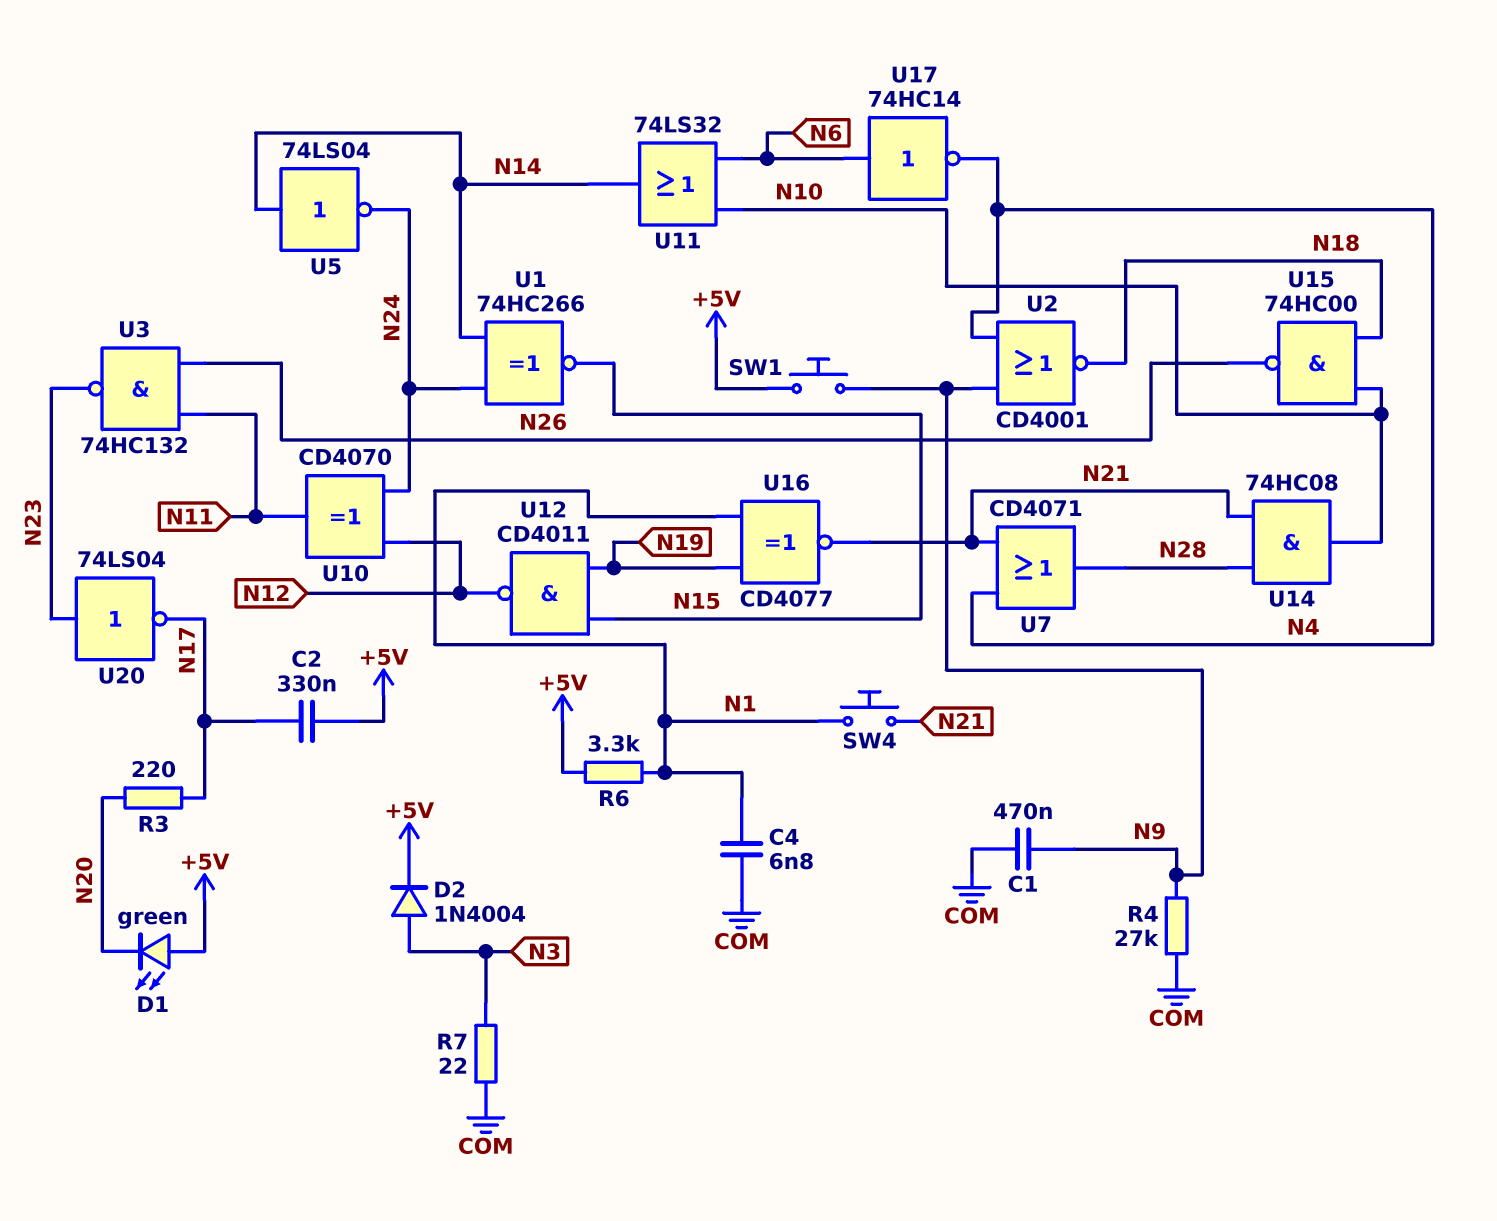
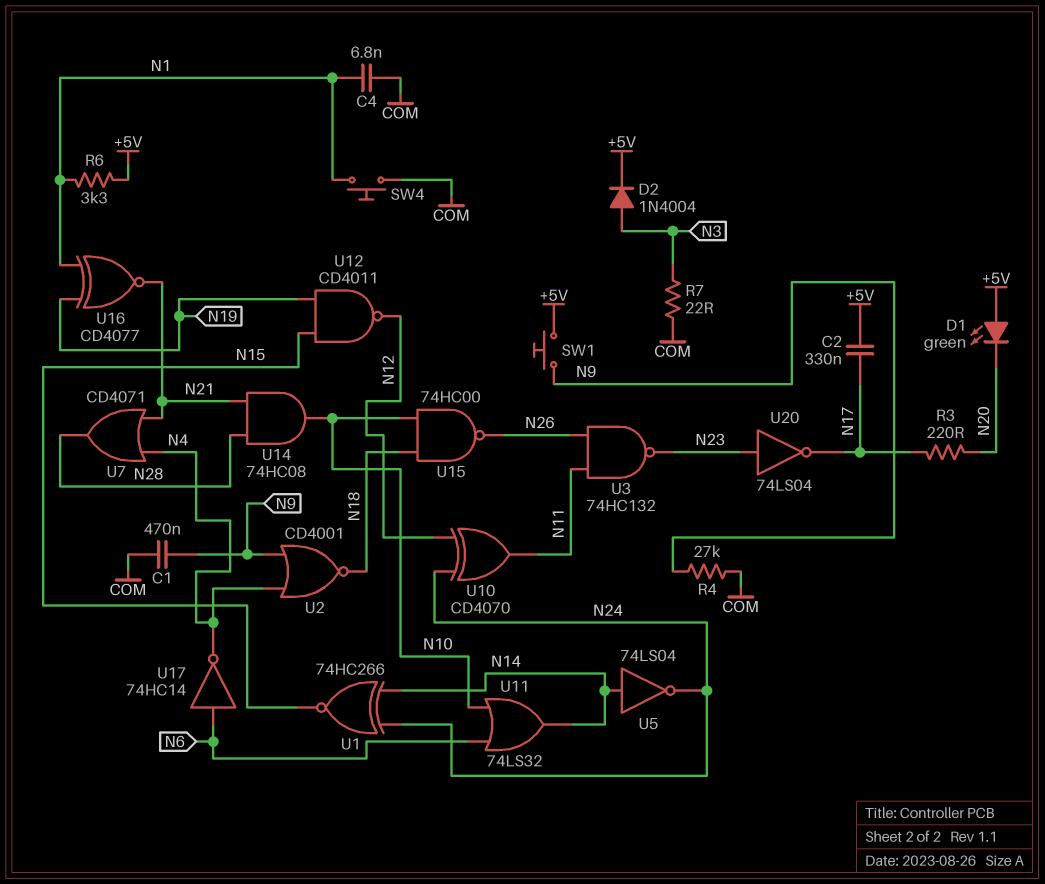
SW4: button (N1, N21) -> button (COM, N1)

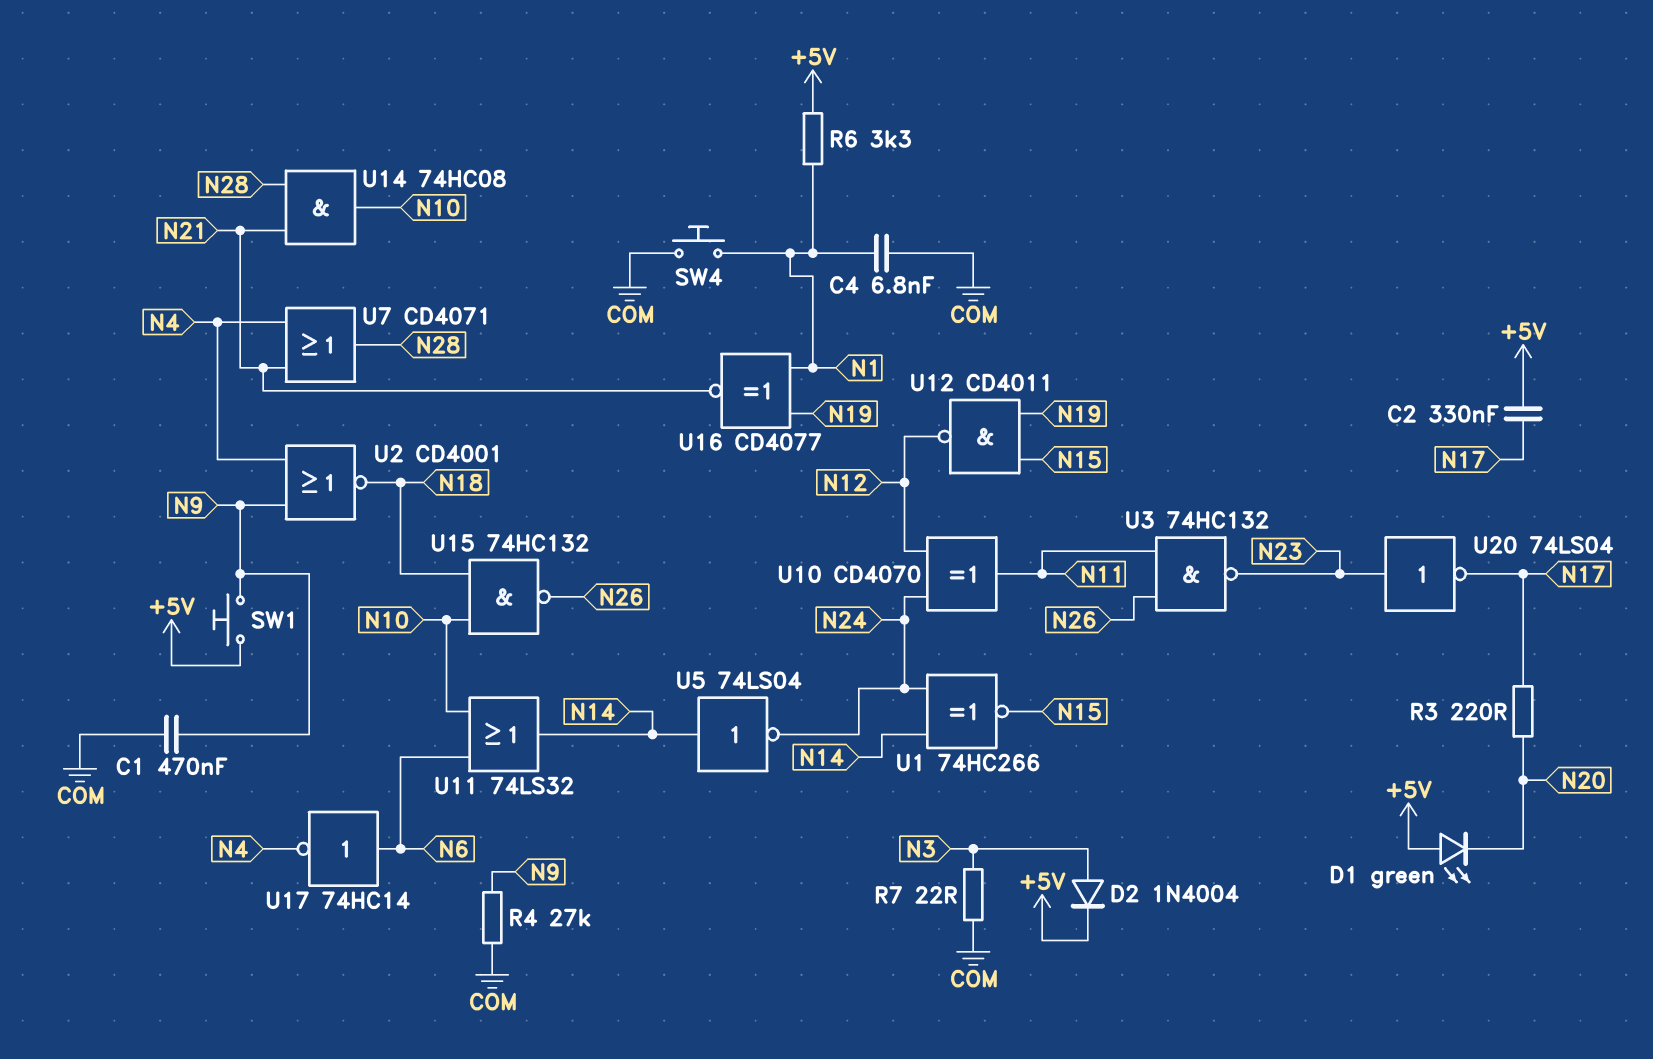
U15: NAND 74HC00 (in N10, in N18, out N26) -> NAND 74HC132 (in N10, in N18, out N26)

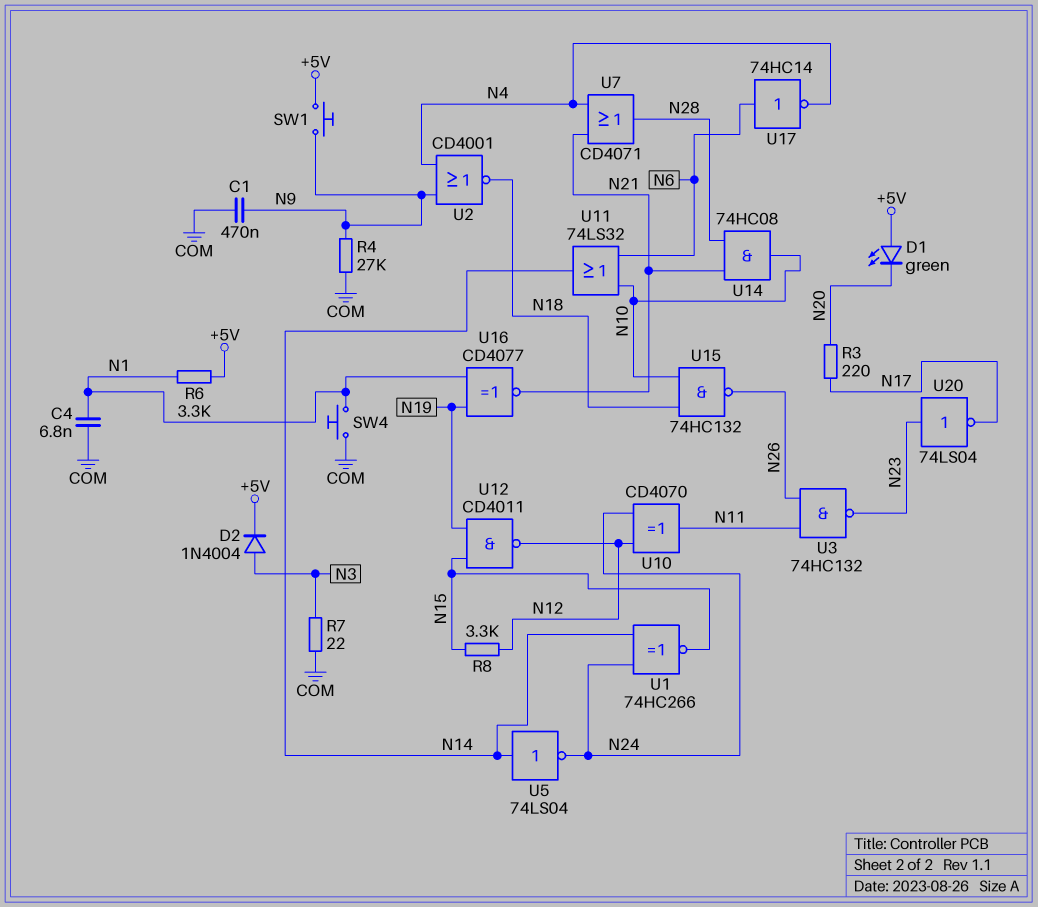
C2: 330nF (+5V, N17) -> none
R8: none -> 3.3k (N12, N15)

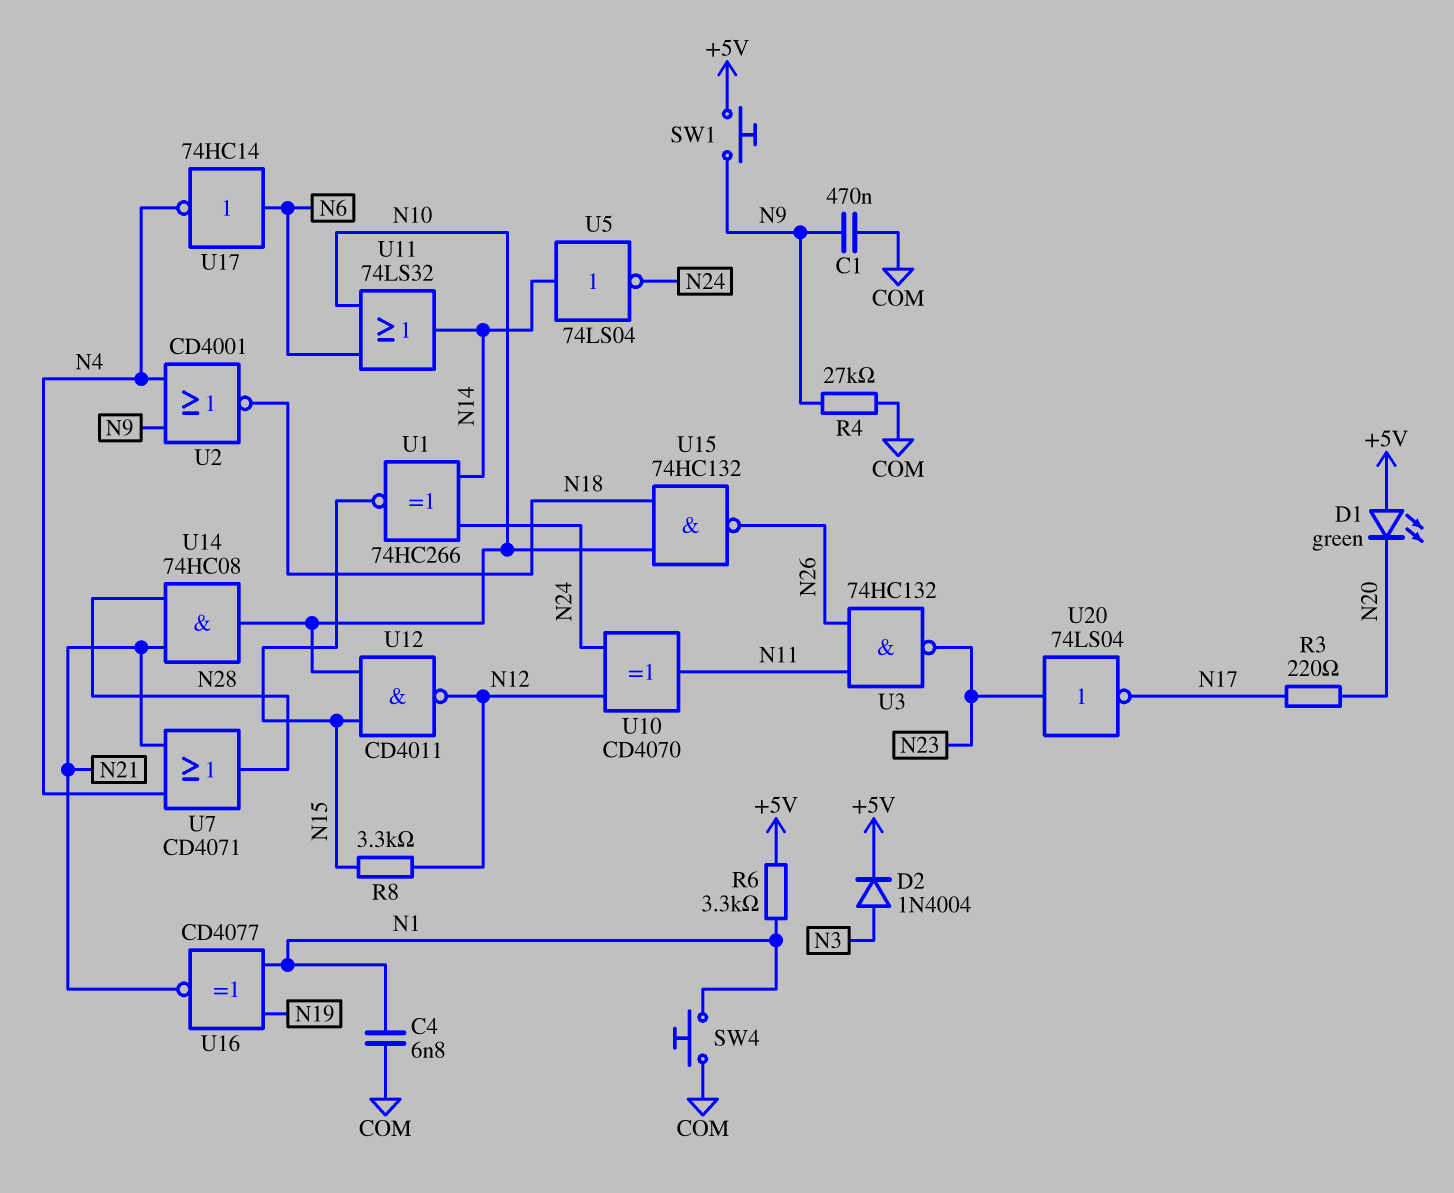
R7: 22 (COM, N3) -> none
U12: NAND CD4011 (in N15, in N19, out N12) -> NAND CD4011 (in N10, in N15, out N12)

